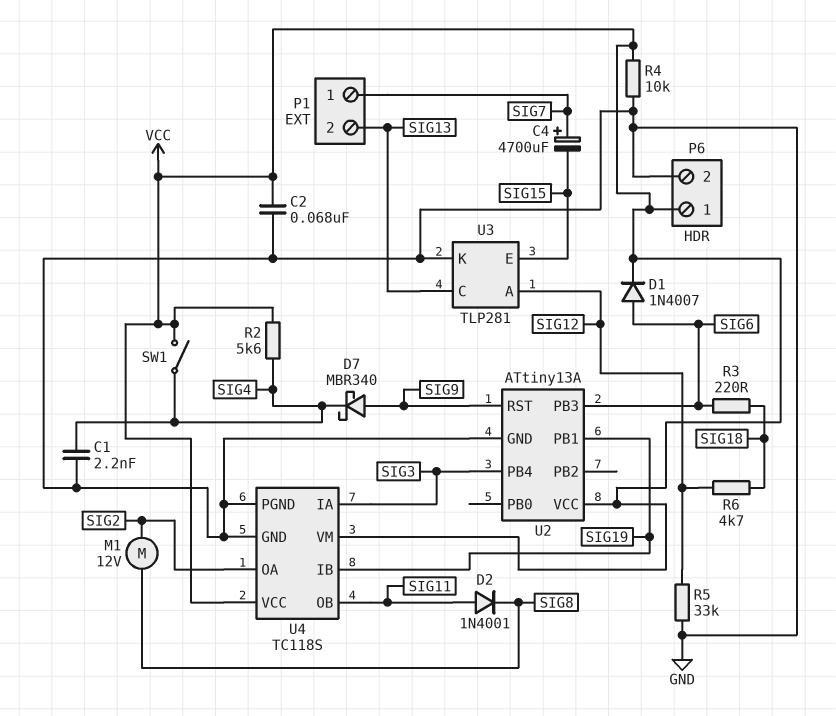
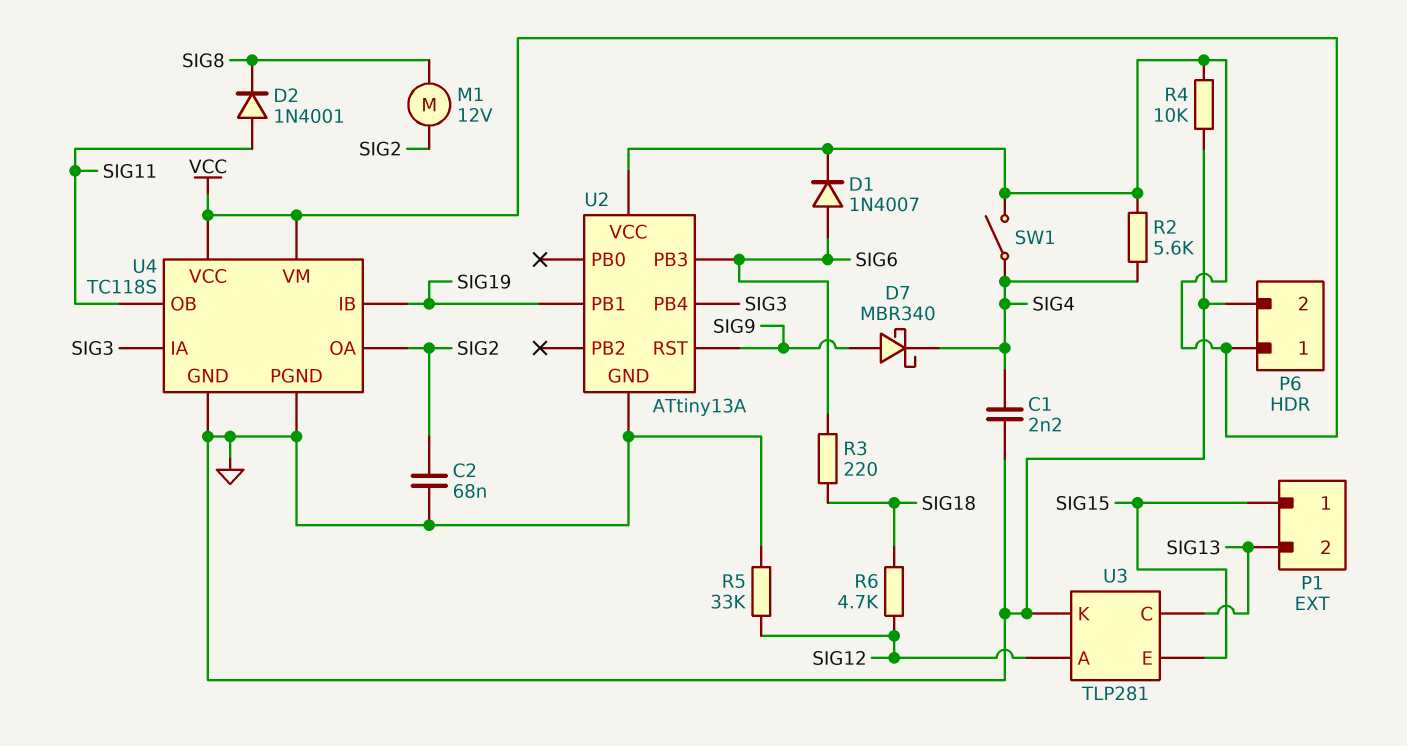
C2: 68nF (GND, VCC) -> 68nF (GND, SIG2)
C4: 4700uF (plus SIG7, minus SIG15) -> none
P1 pin 1: SIG7 -> SIG15

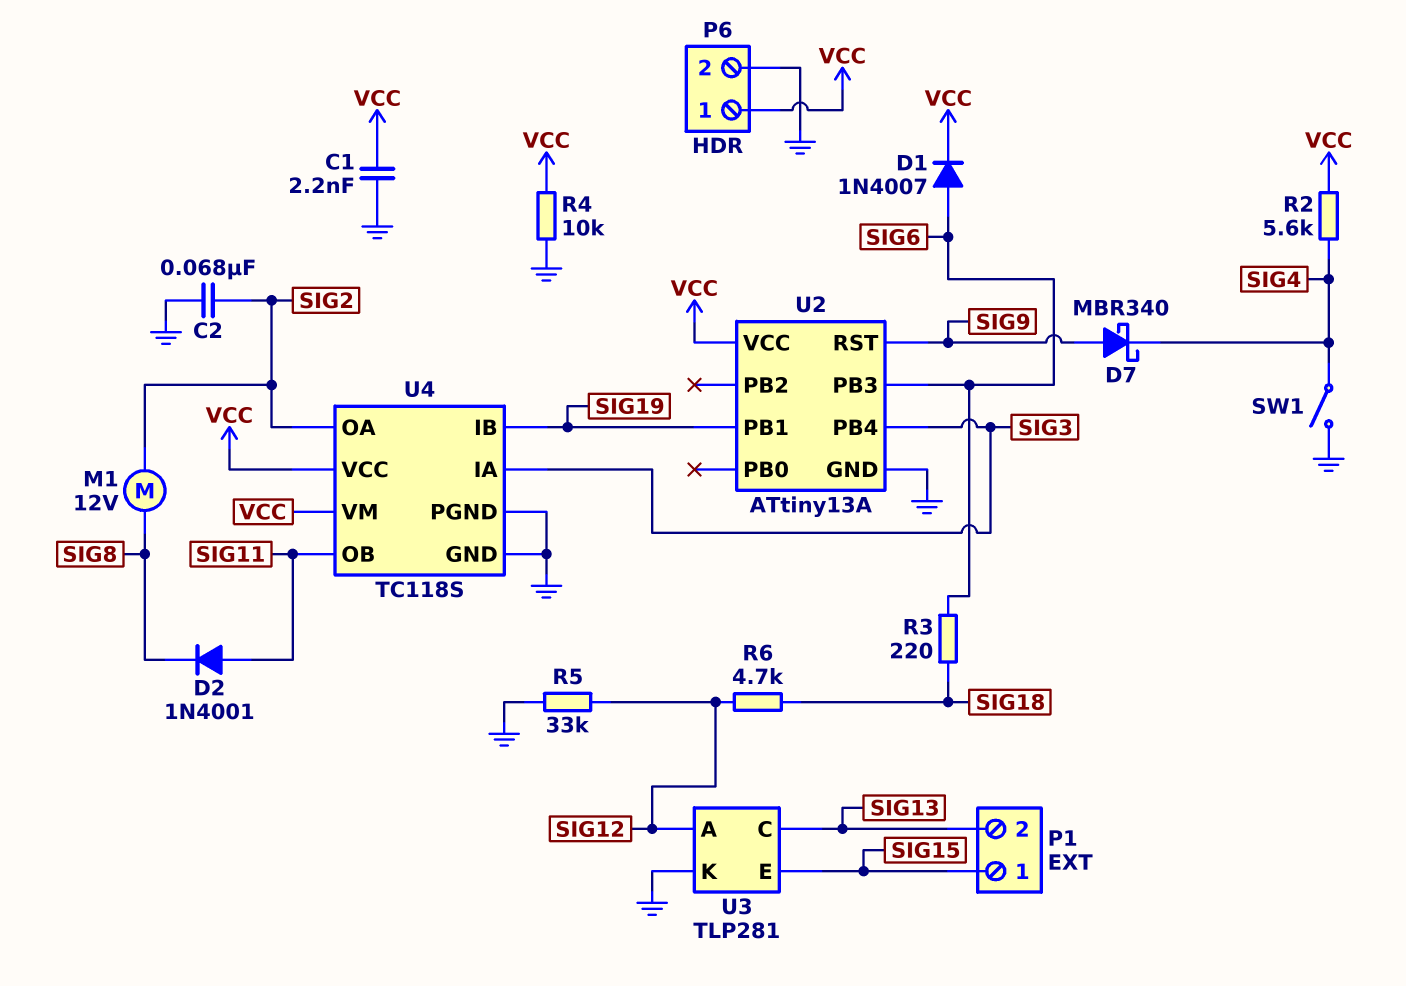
C1: 2.2nF (GND, SIG4) -> 2.2nF (GND, VCC)
SW1: switch (SIG4, VCC) -> switch (GND, SIG4)

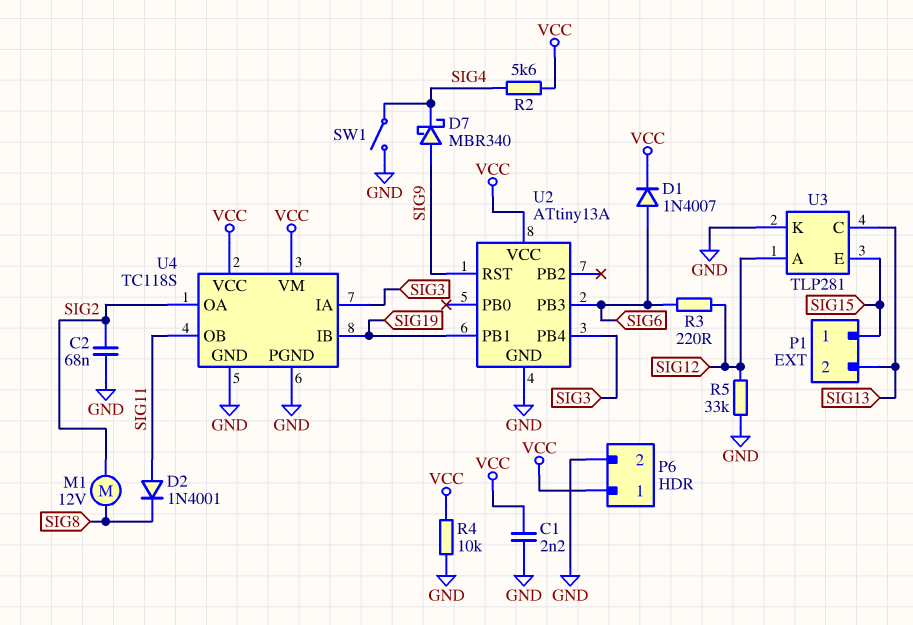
R3: 220 (SIG6, SIG18) -> 220 (SIG6, SIG12)
R6: 4.7k (SIG12, SIG18) -> none

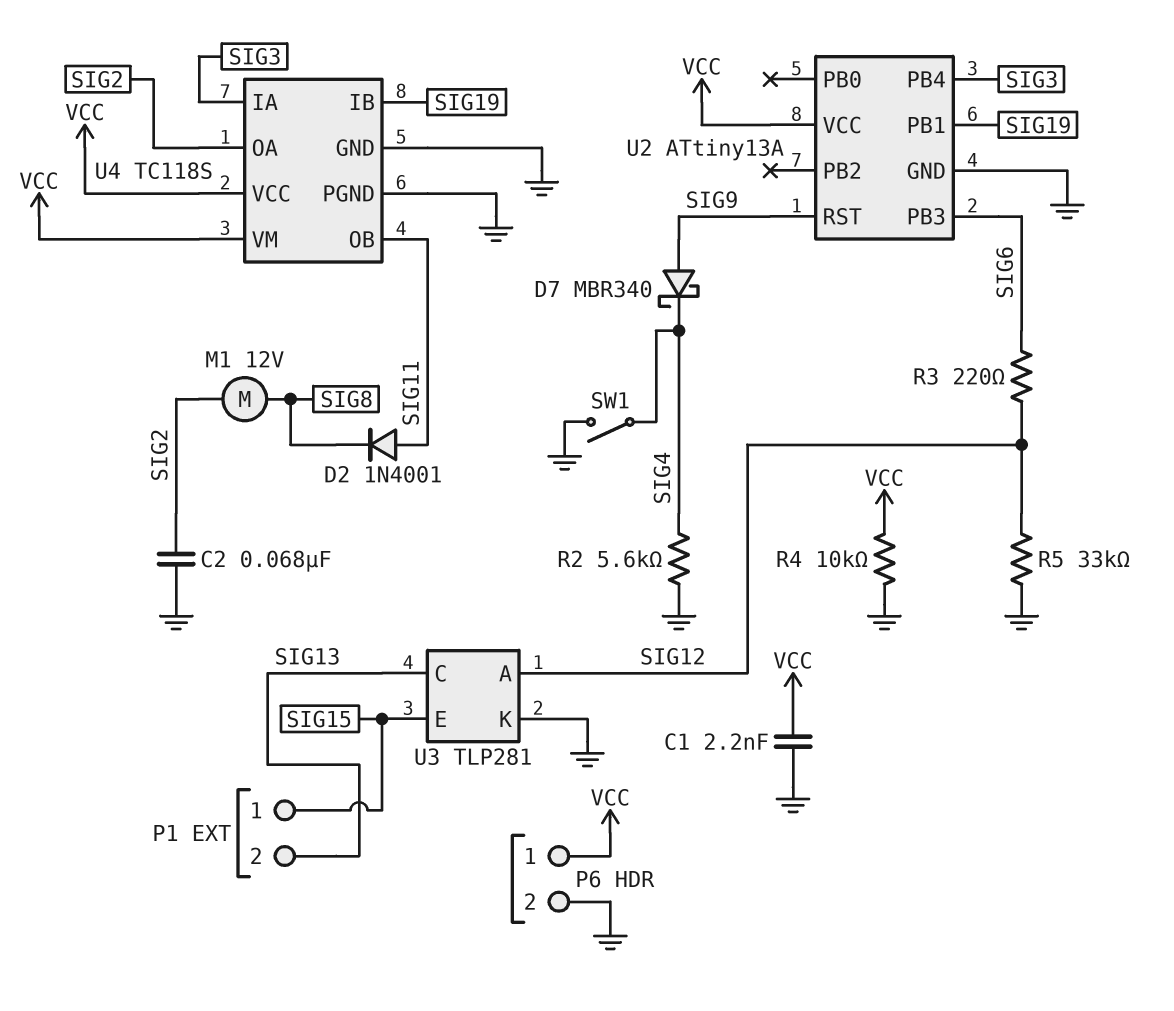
D1: diode 1N4007 (A SIG6, K VCC) -> none
R2: 5.6k (SIG4, VCC) -> 5.6k (GND, SIG4)

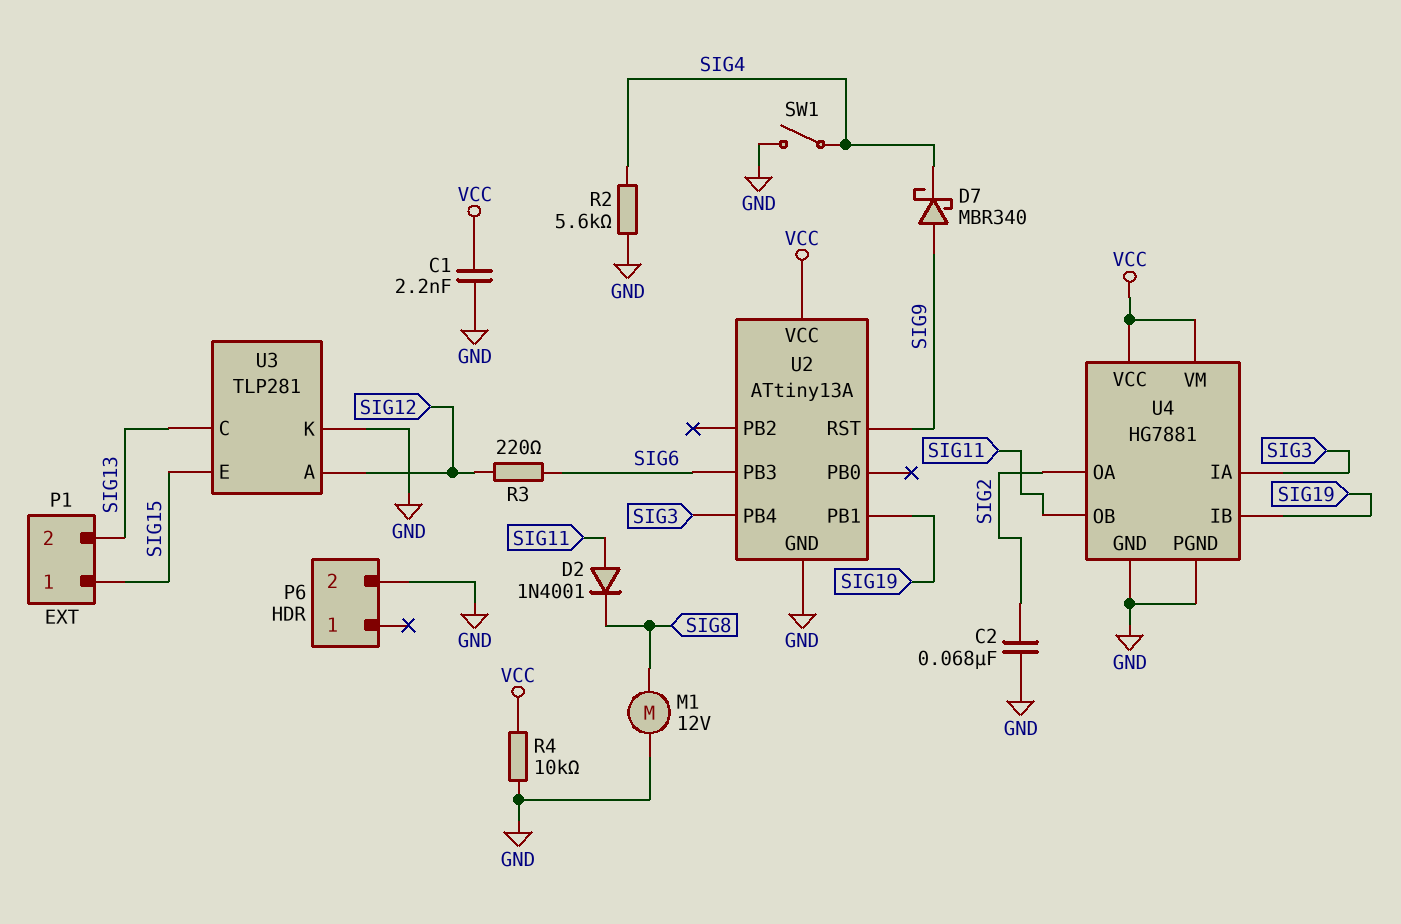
M1: motor 12V (SIG2, SIG8) -> motor 12V (GND, SIG8)
P6 pin 1: VCC -> none
R5: 33k (GND, SIG12) -> none
U4: TC118S -> HG7881

